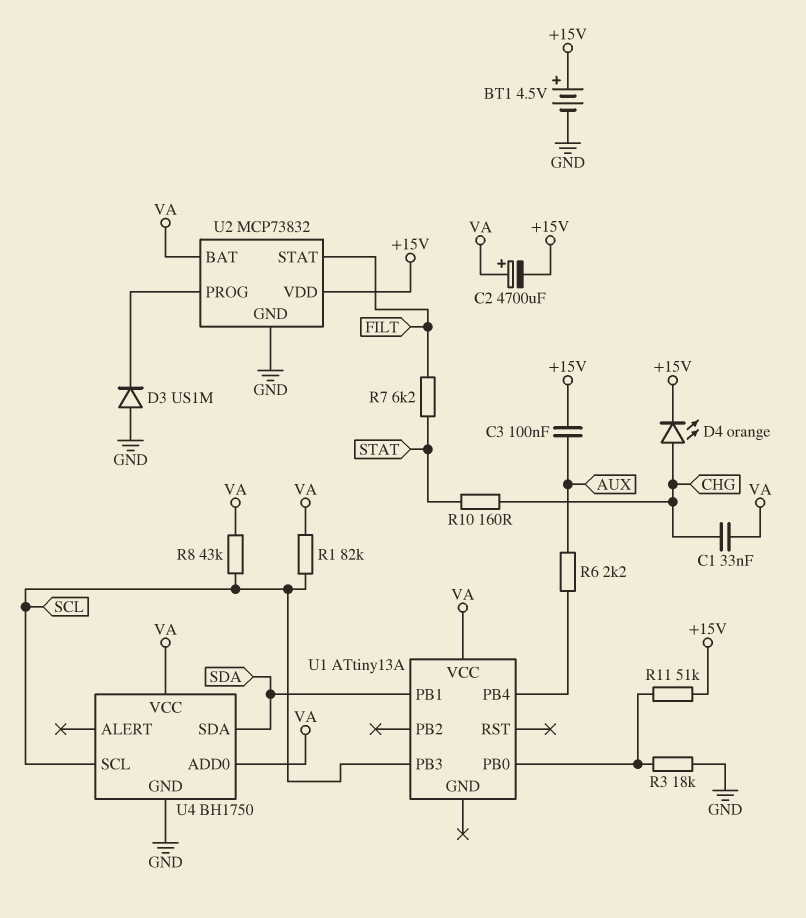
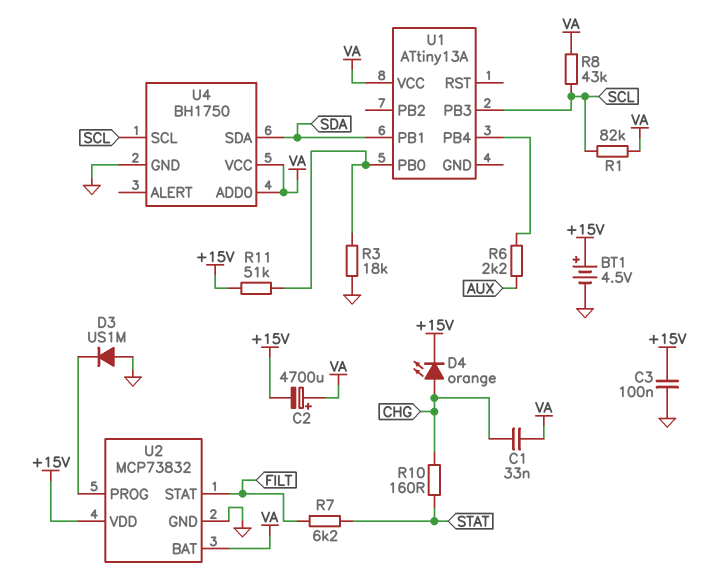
C3: 100nF (+15V, AUX) -> 100nF (+15V, GND)

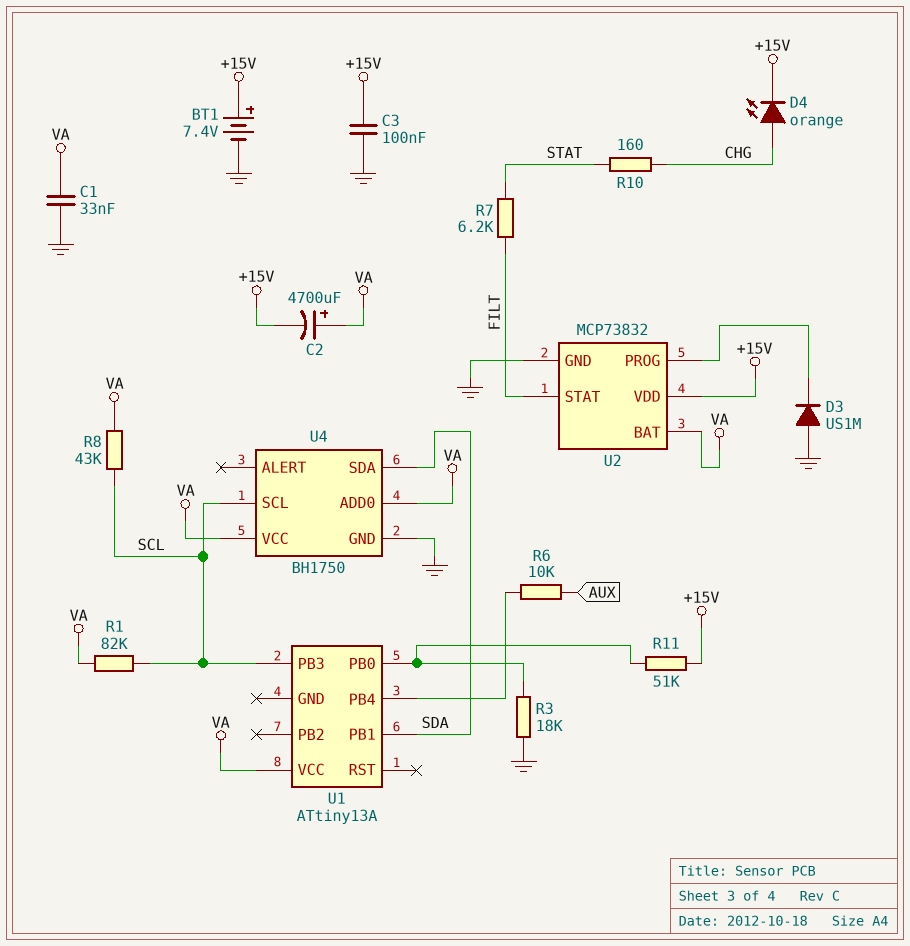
BT1: 4.5V (plus +15V, minus GND) -> 7.4V (plus +15V, minus GND)
C1: 33nF (CHG, VA) -> 33nF (GND, VA)
R6: 2.2k (AUX, U1/PB4) -> 10k (AUX, U1/PB4)

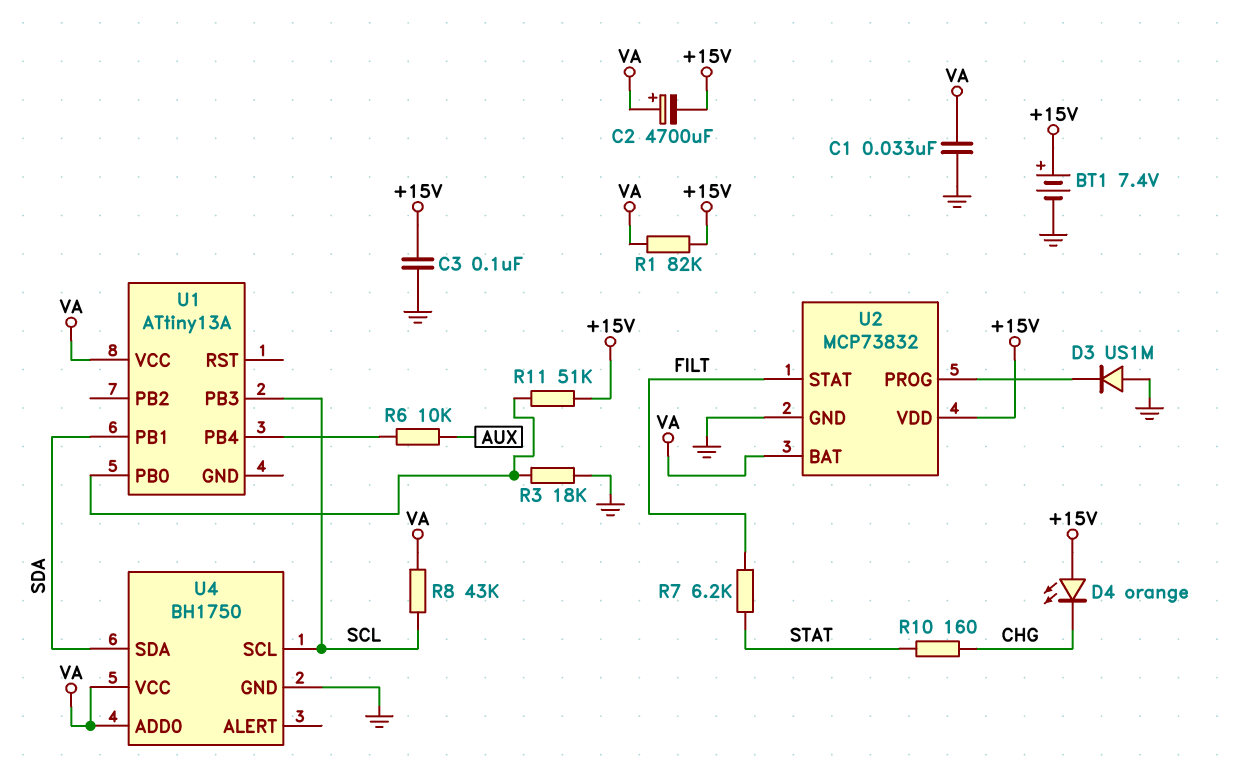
D4: LED orange (A CHG, K +15V) -> LED orange (A +15V, K CHG)
R1: 82k (SCL, VA) -> 82k (+15V, VA)

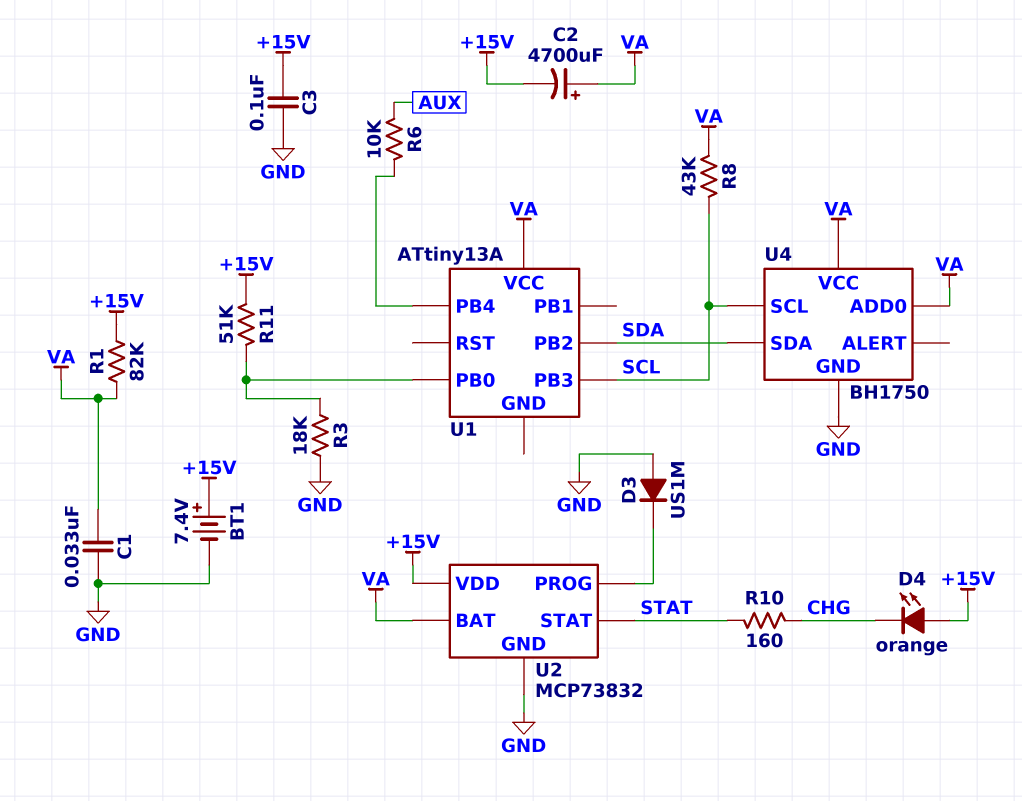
R7: 6.2k (FILT, STAT) -> none
U1 pin PB1: SDA -> none
U1 pin PB2: none -> SDA
U2 pin STAT: FILT -> STAT

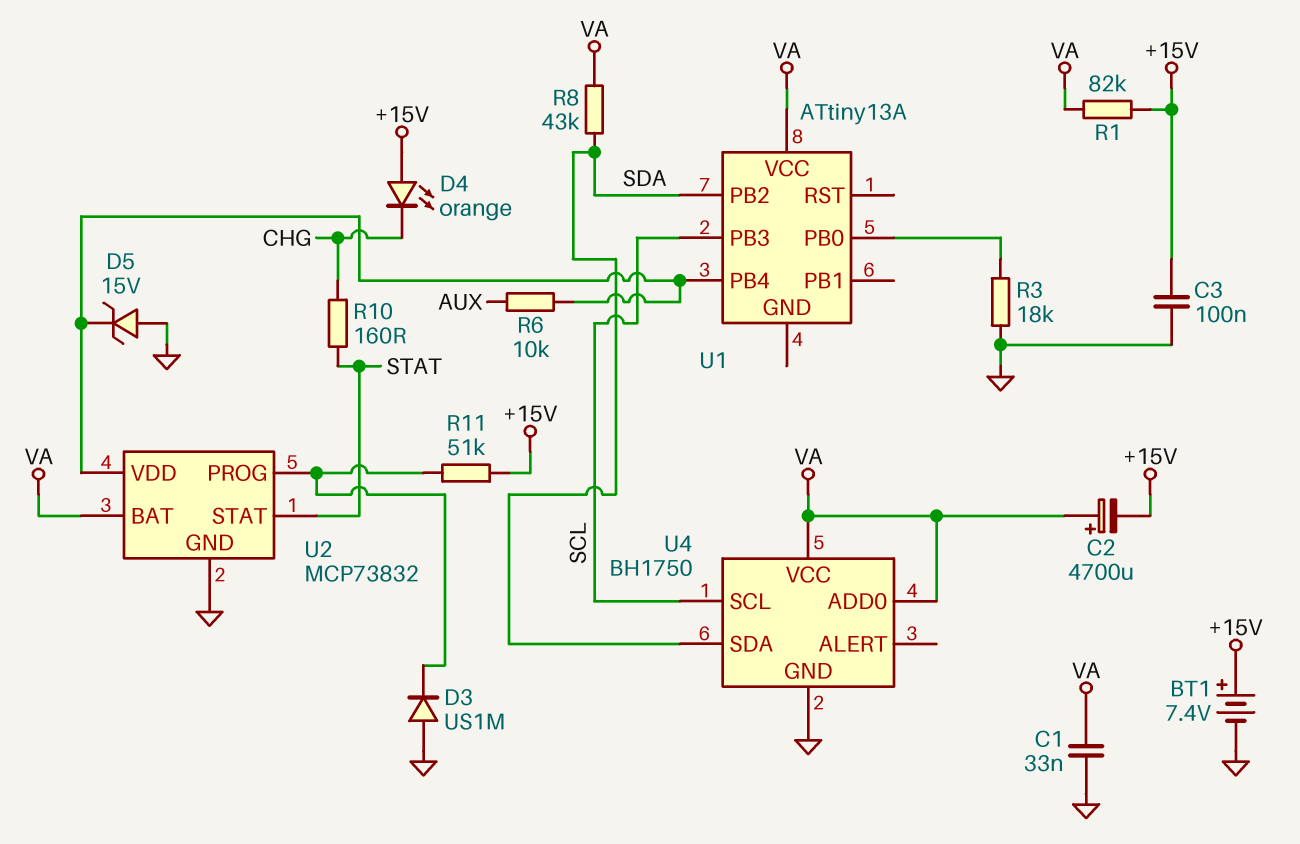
D5: none -> zener 15V (A GND, K U1/PB4)
R8: 43k (SCL, VA) -> 43k (SDA, VA)
R11: 51k (+15V, U1/PB0) -> 51k (+15V, U2/PROG)
U2 pin VDD: +15V -> U1/PB4

